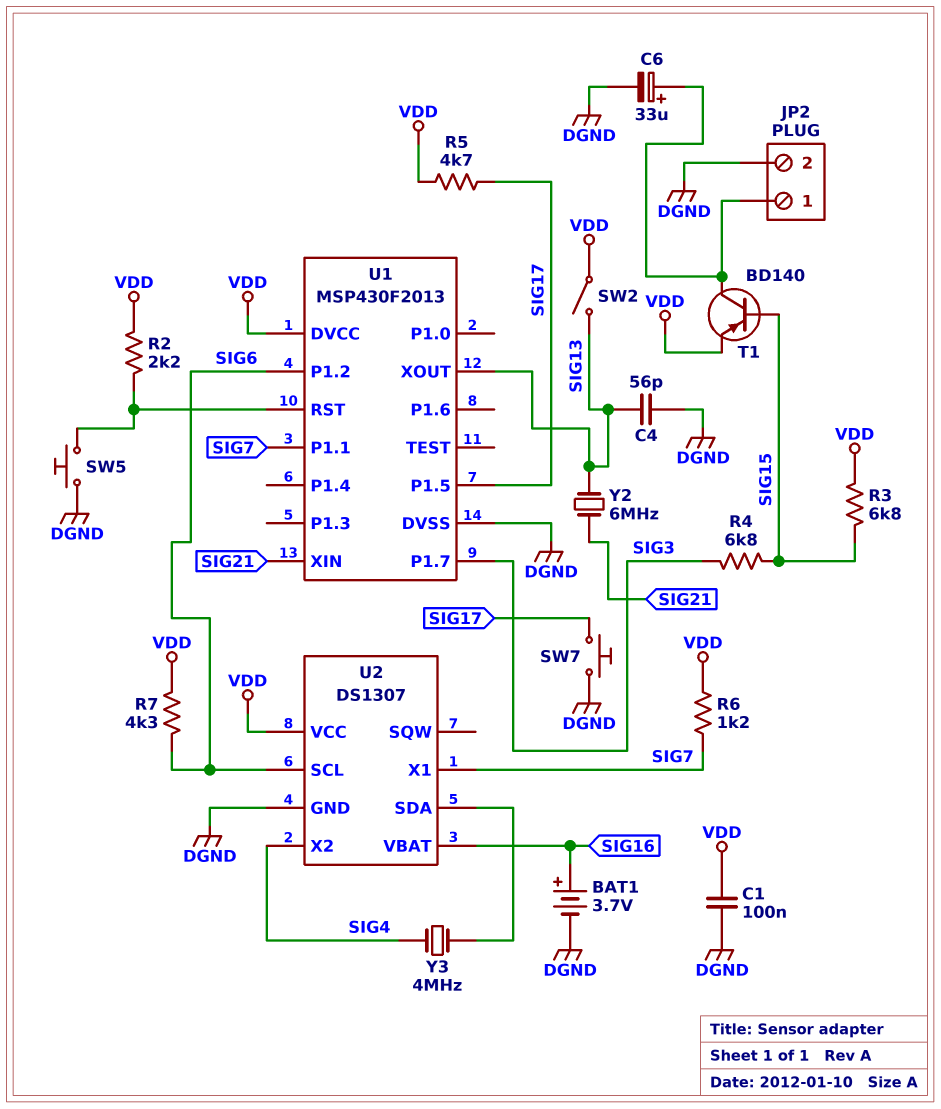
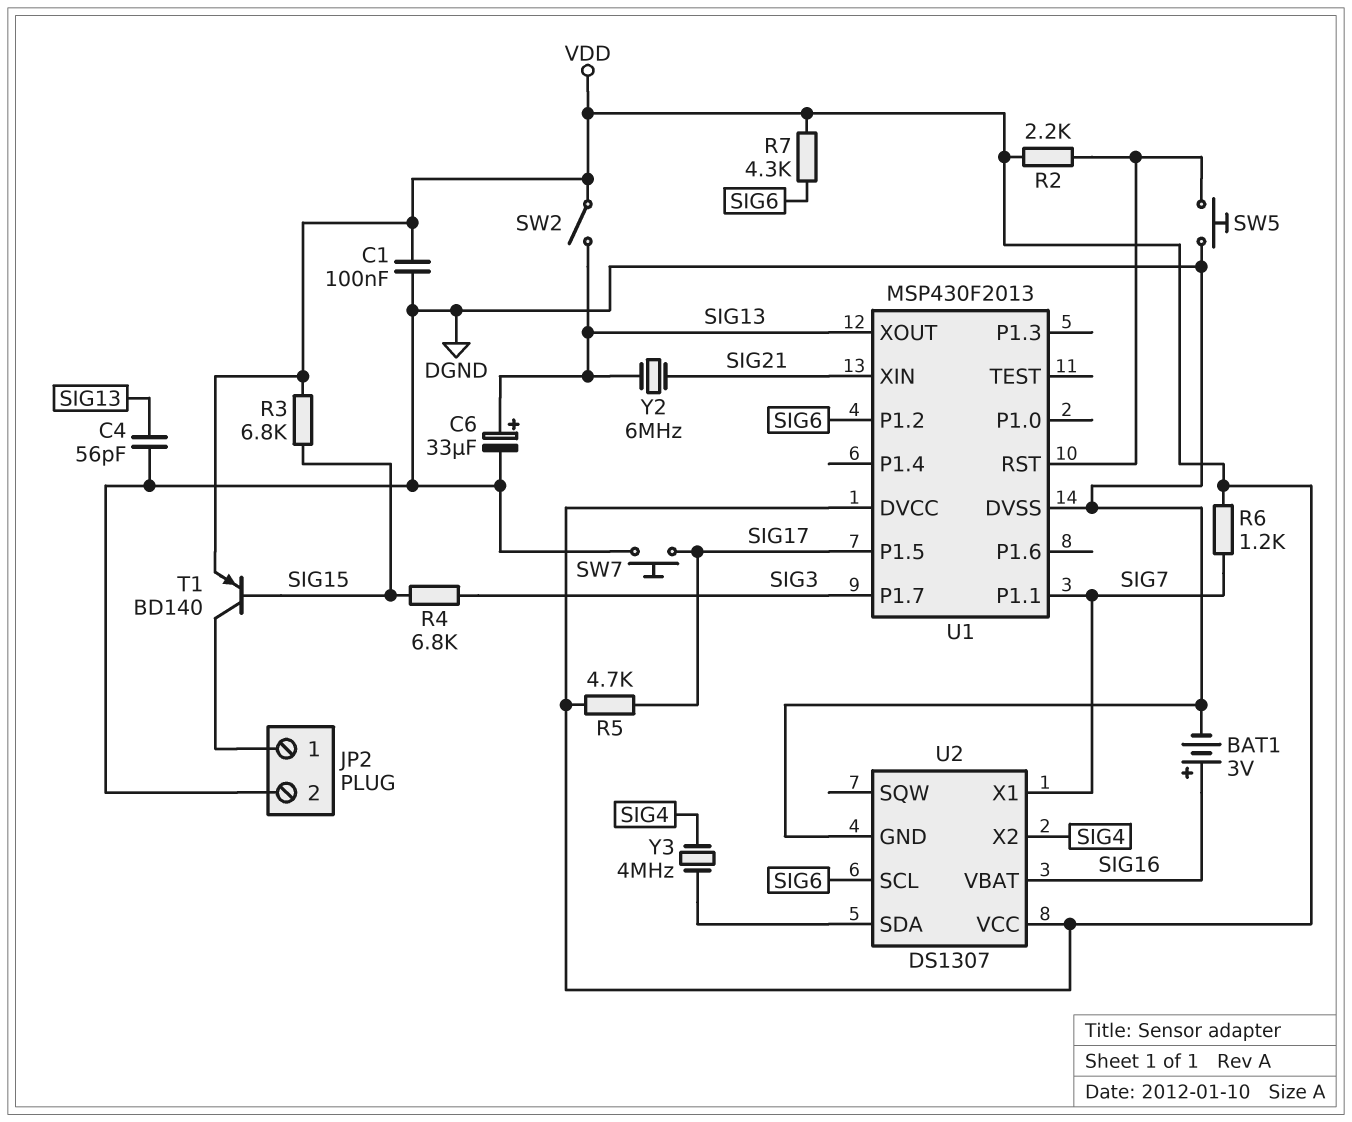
BAT1: 3.7V (plus SIG16, minus DGND) -> 3V (plus SIG16, minus DGND)
C6: 33uF (plus JP2/1, minus DGND) -> 33uF (plus SIG13, minus DGND)

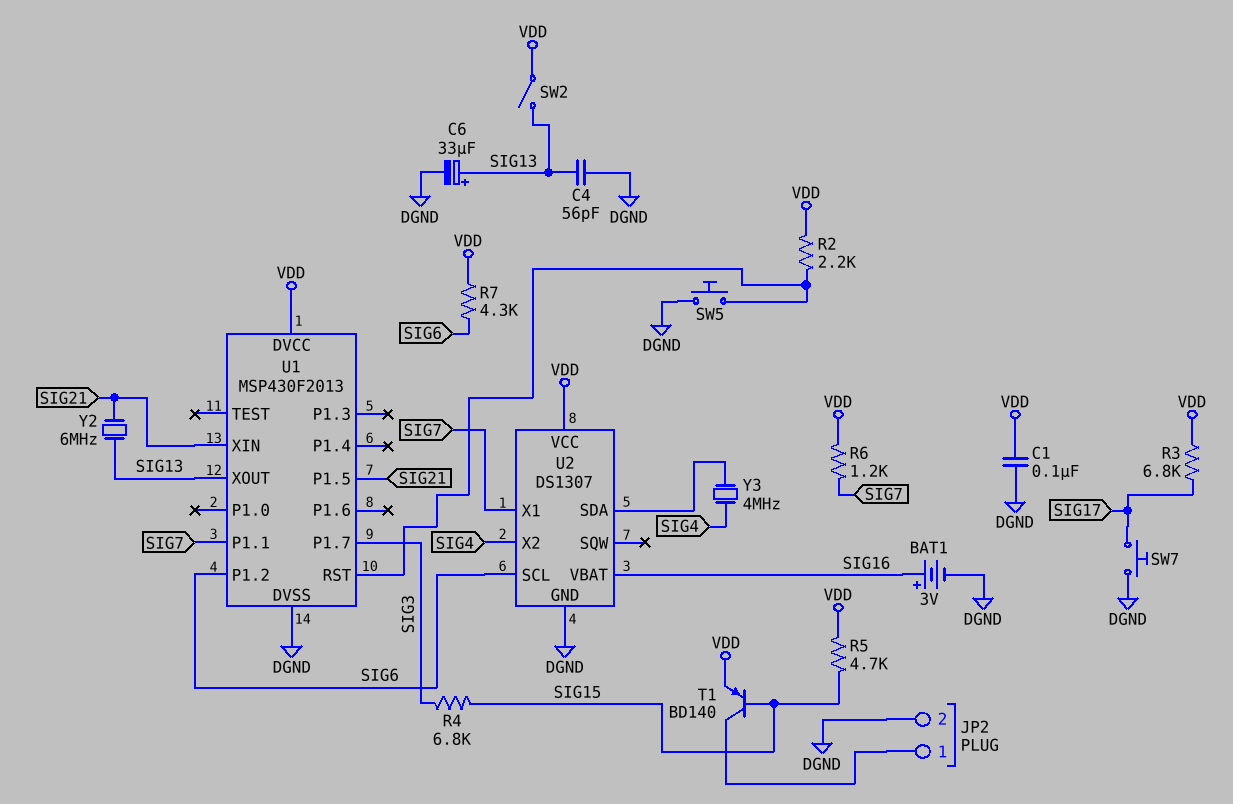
R3: 6.8k (SIG15, VDD) -> 6.8k (SIG17, VDD)
R5: 4.7k (SIG17, VDD) -> 4.7k (SIG15, VDD)
U1 pin P1.5: SIG17 -> SIG21

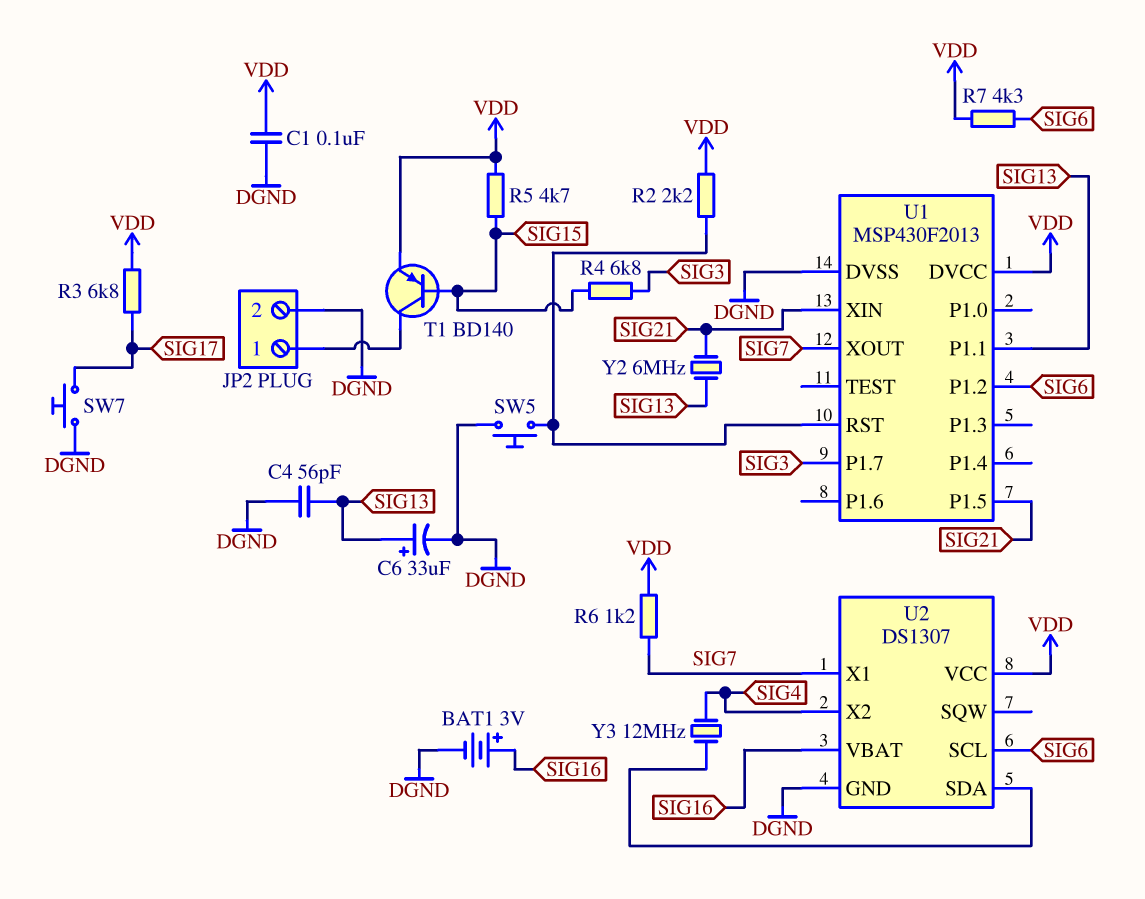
SW2: switch (SIG13, VDD) -> none
U1 pin P1.1: SIG7 -> SIG13
U1 pin XOUT: SIG13 -> SIG7
Y3: 4MHz (SIG4, U2/SDA) -> 12MHz (SIG4, U2/SDA)

